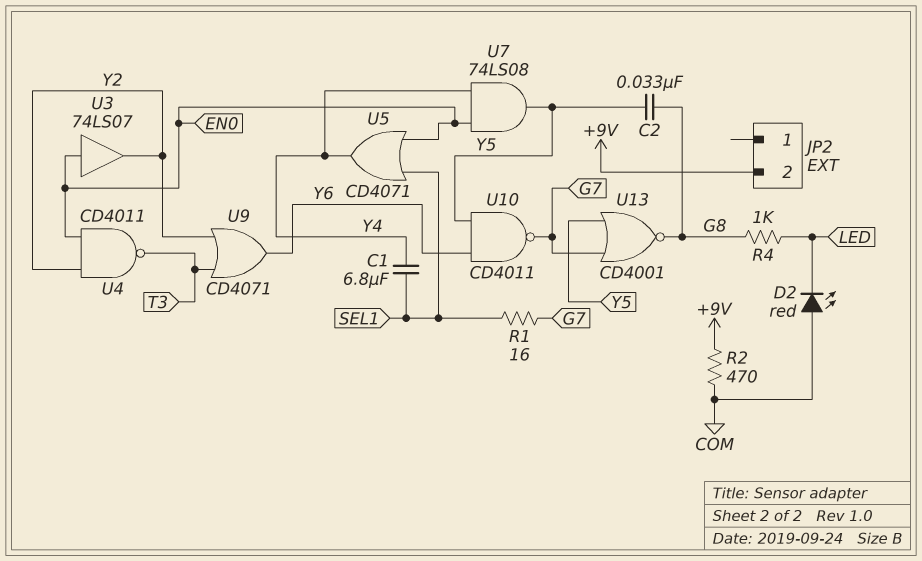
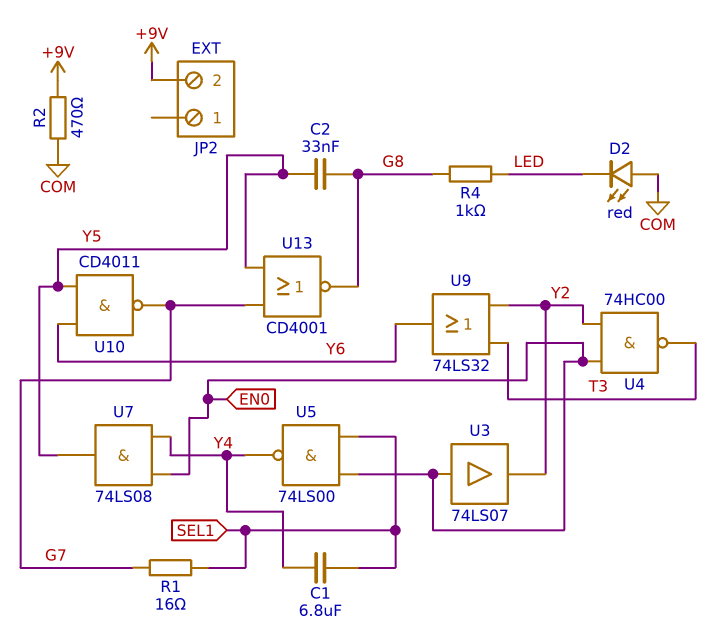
U4: NAND CD4011 (in EN0, in Y2, out T3) -> NAND 74HC00 (in EN0, in Y2, out T3)
U5: OR CD4071 (in EN0, in SEL1, out Y4) -> NAND 74LS00 (in EN0, in SEL1, out Y4)
U9: OR CD4071 (in T3, in Y2, out Y6) -> OR 74LS32 (in T3, in Y2, out Y6)

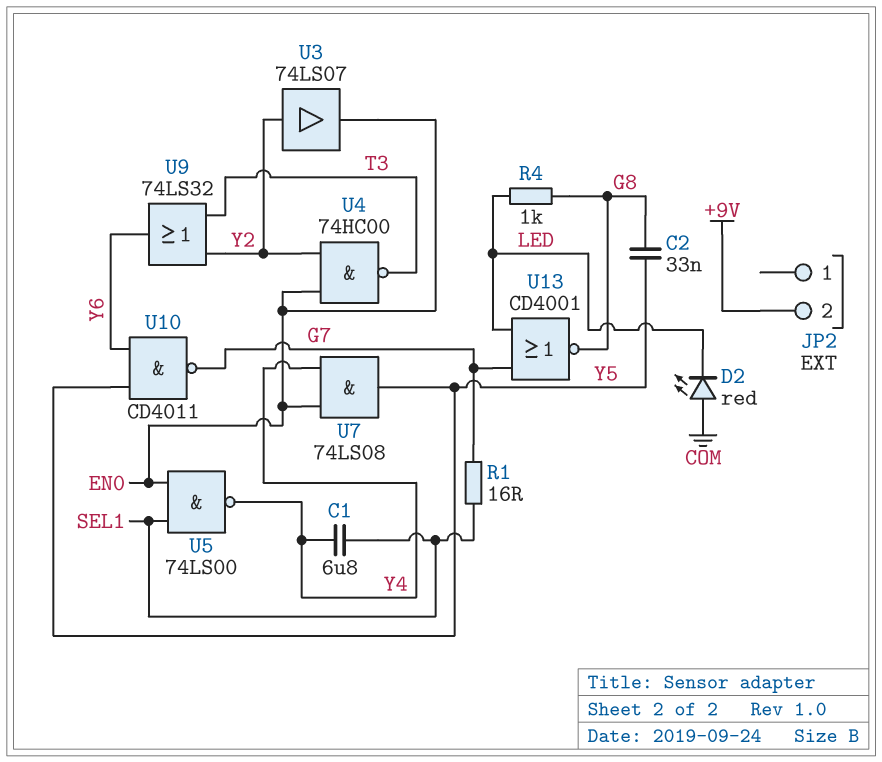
R2: 470 (+9V, COM) -> none
U3: buffer 74LS07 (in EN0, out Y2) -> buffer 74LS07 (in Y2, out EN0)
U13: NOR CD4001 (in G7, in Y5, out G8) -> NOR CD4001 (in G7, in LED, out G8)

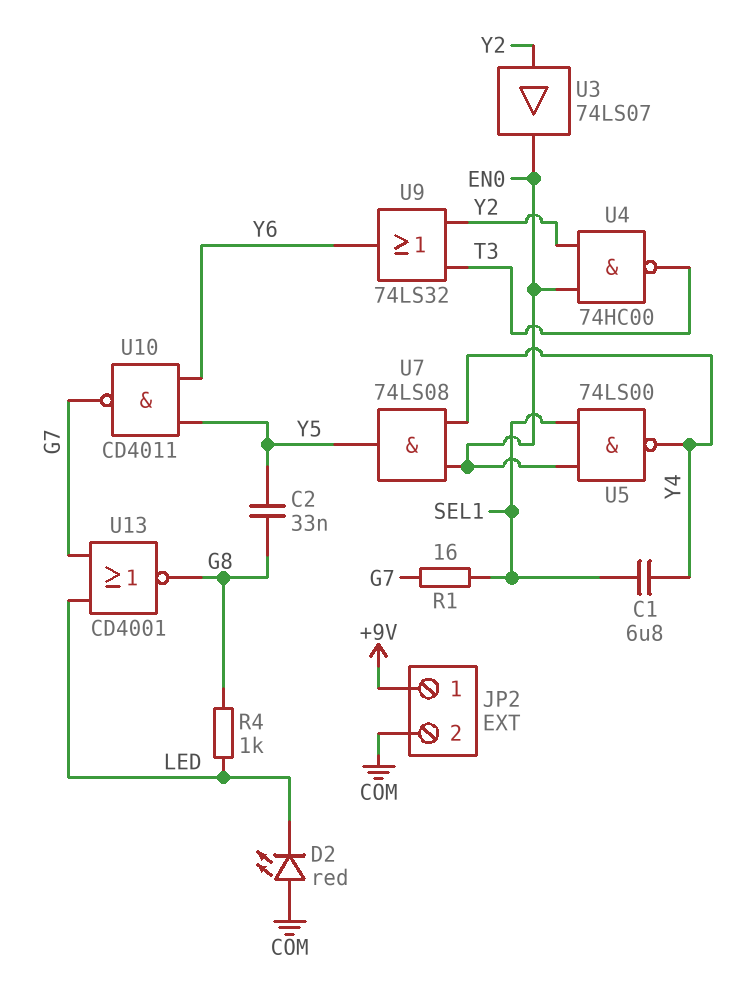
JP2 pin 1: none -> +9V
JP2 pin 2: +9V -> COM

